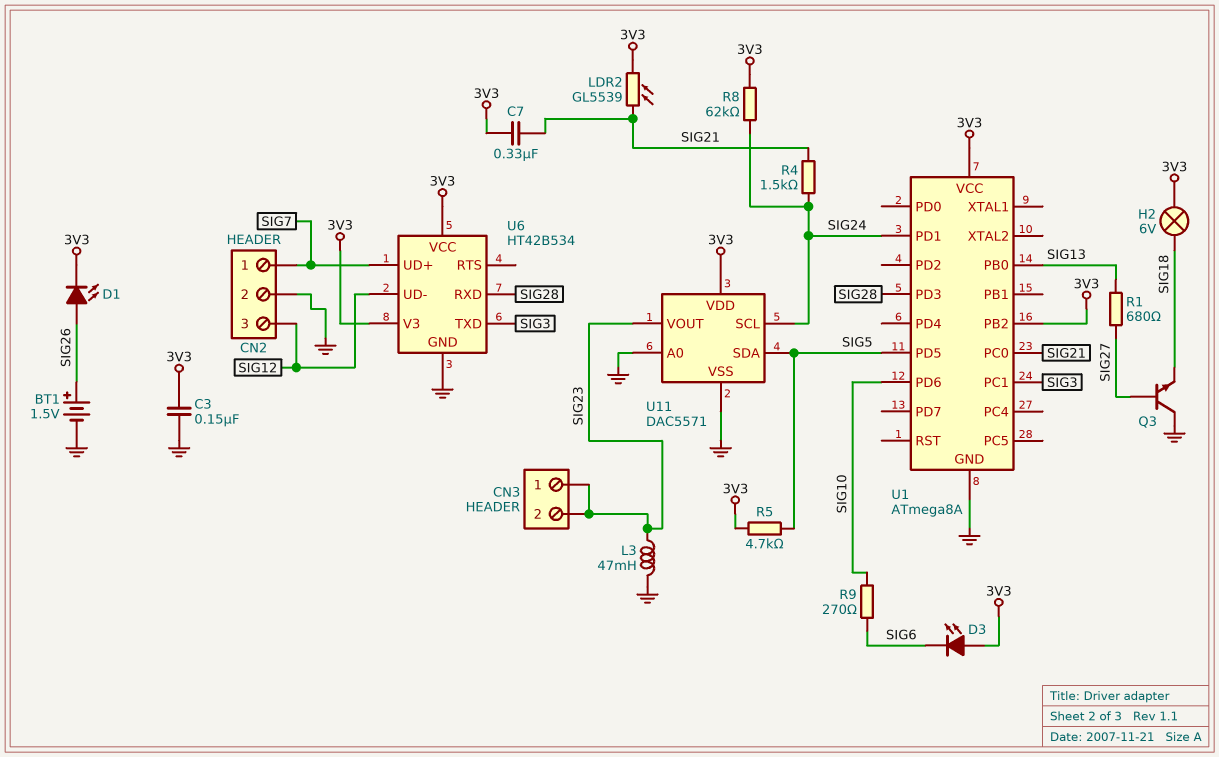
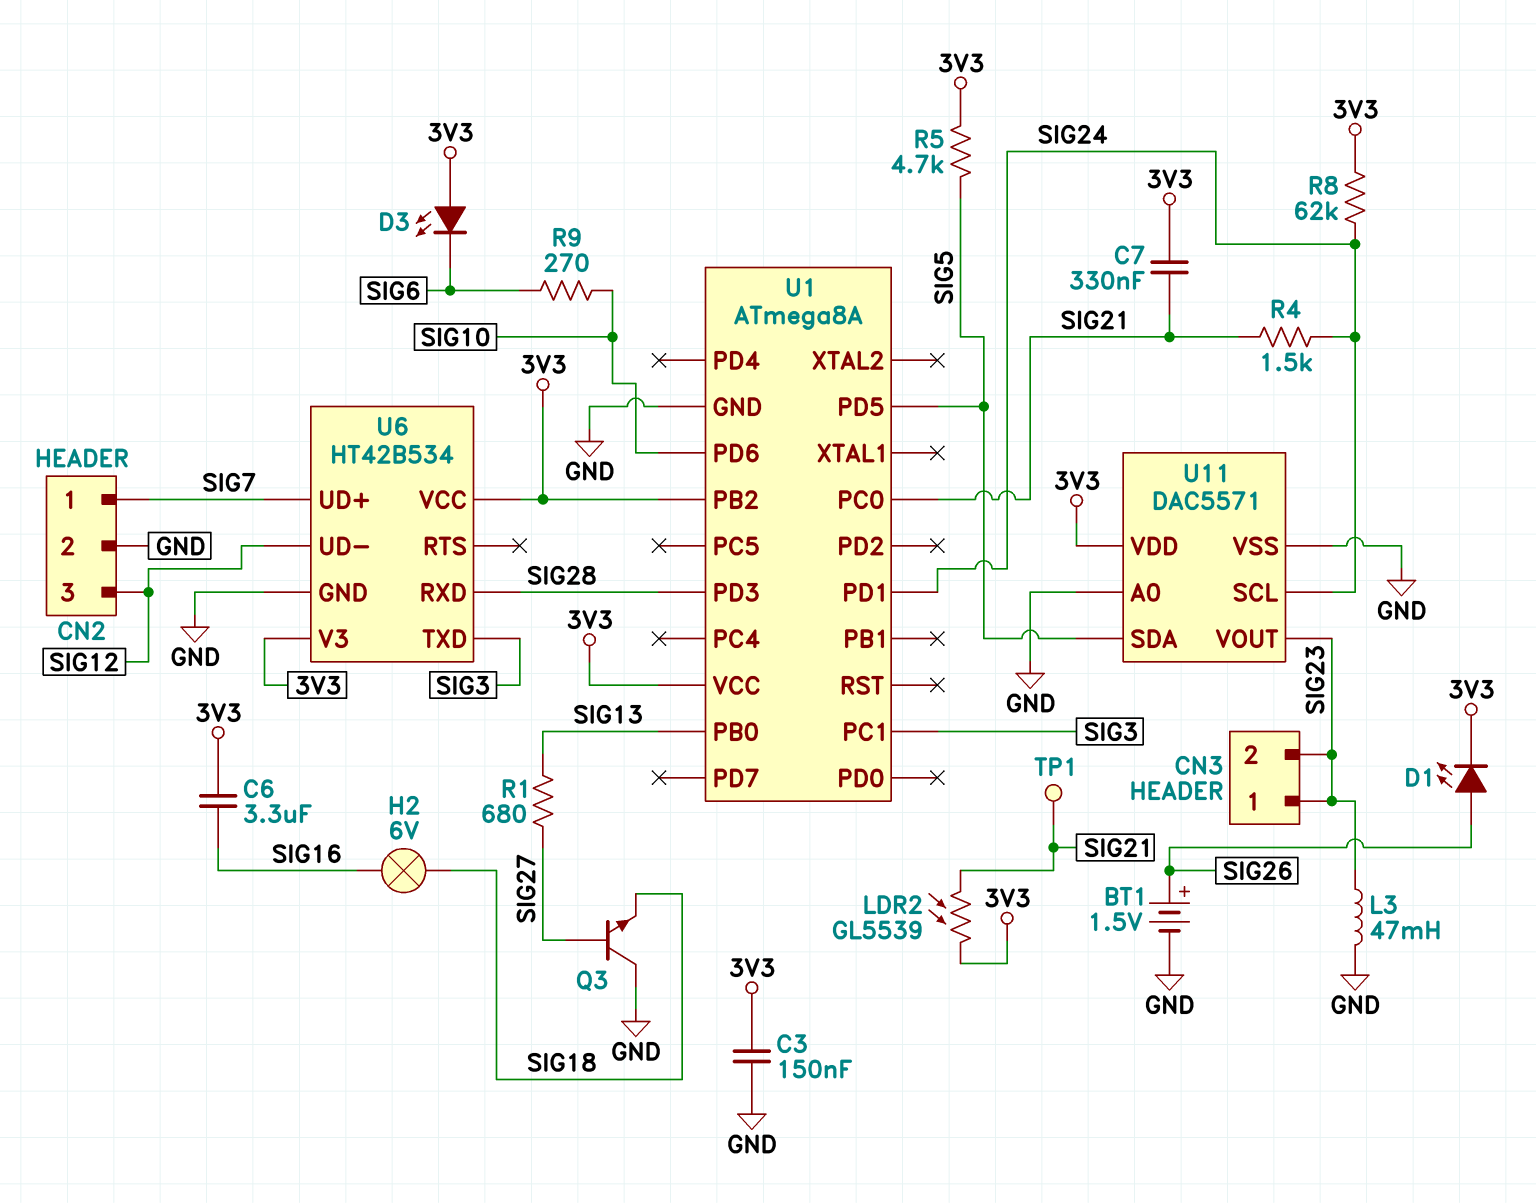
C6: none -> 3.3uF (3V3, SIG16)
H2: lamp 6V (3V3, SIG18) -> lamp 6V (SIG16, SIG18)
TP1: none -> test point (SIG21)

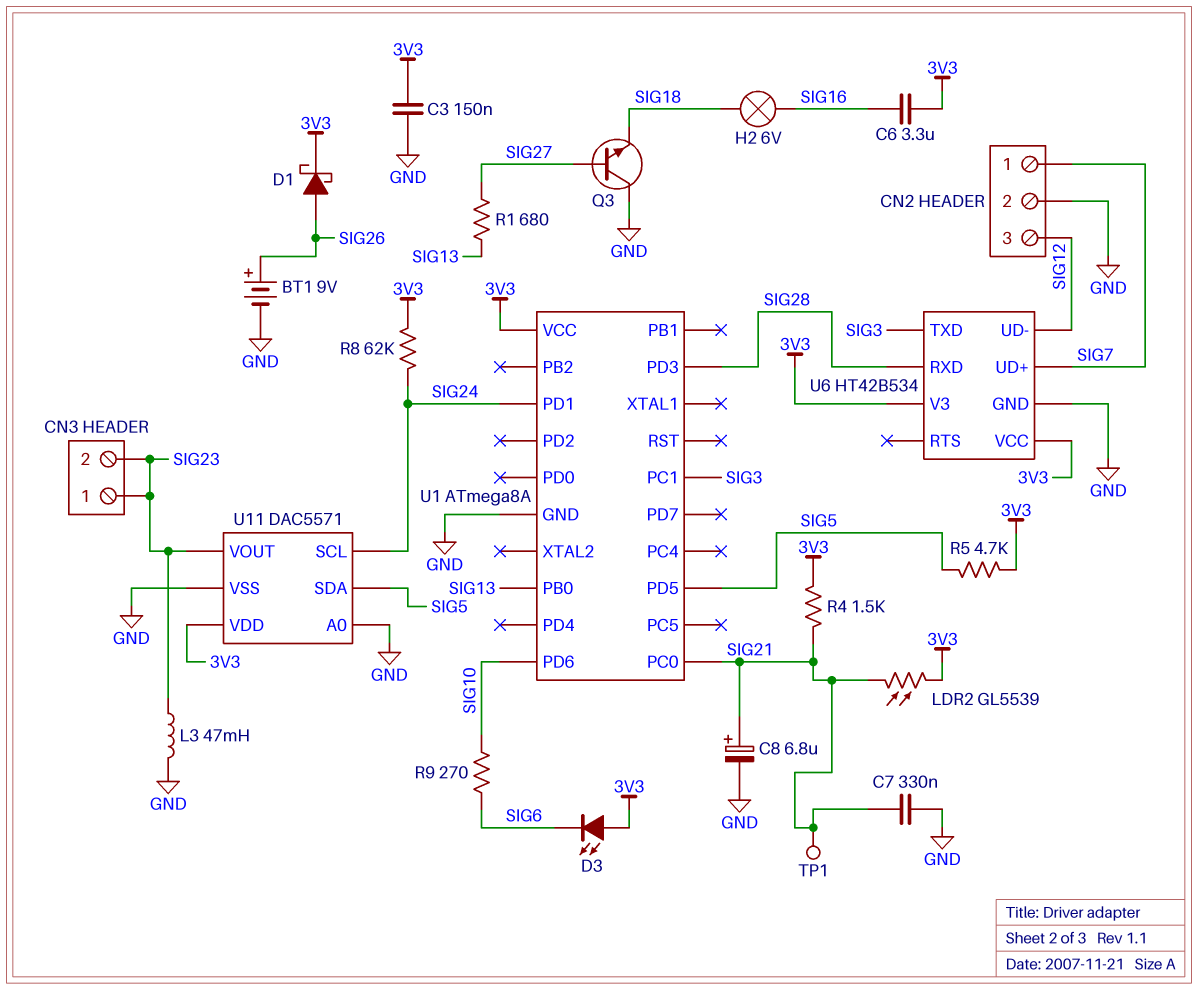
BT1: 1.5V (plus SIG26, minus GND) -> 9V (plus SIG26, minus GND)
C7: 330nF (3V3, SIG21) -> 330nF (GND, SIG21)
C8: none -> 6.8uF (plus SIG21, minus GND)
D1: LED (A SIG26, K 3V3) -> schottky (A SIG26, K 3V3)
R4: 1.5k (SIG21, SIG24) -> 1.5k (3V3, SIG21)
U1 pin PB2: 3V3 -> none

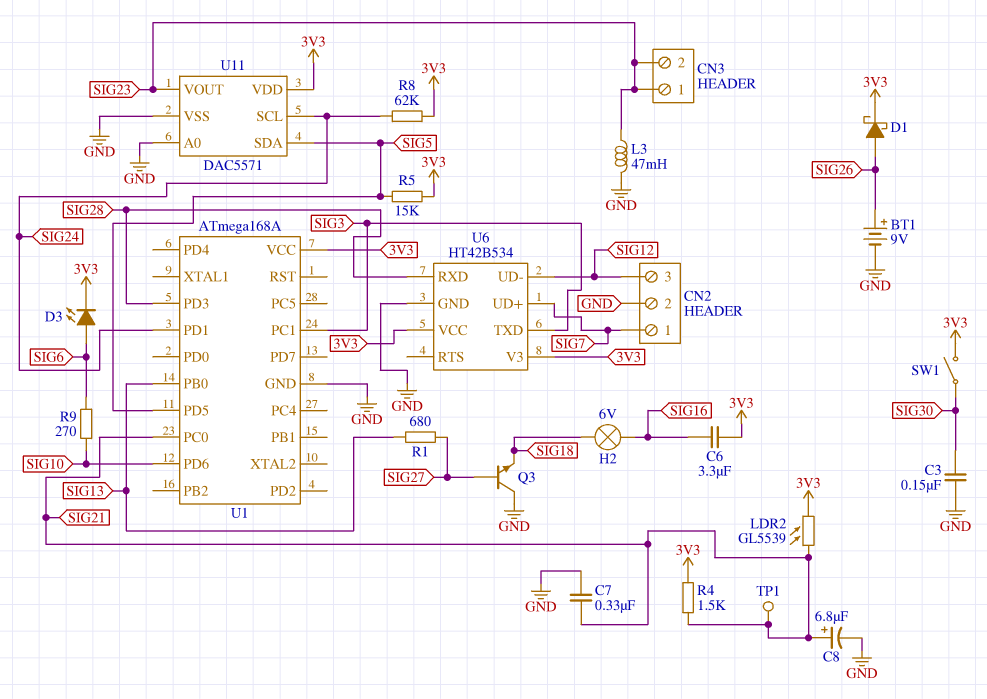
C3: 150nF (3V3, GND) -> 150nF (GND, SIG30)
D3: LED (A 3V3, K SIG6) -> LED (A SIG6, K 3V3)
R5: 4.7k (3V3, SIG5) -> 15k (3V3, SIG5)
SW1: none -> switch (3V3, SIG30)
U1: ATmega8A -> ATmega168A

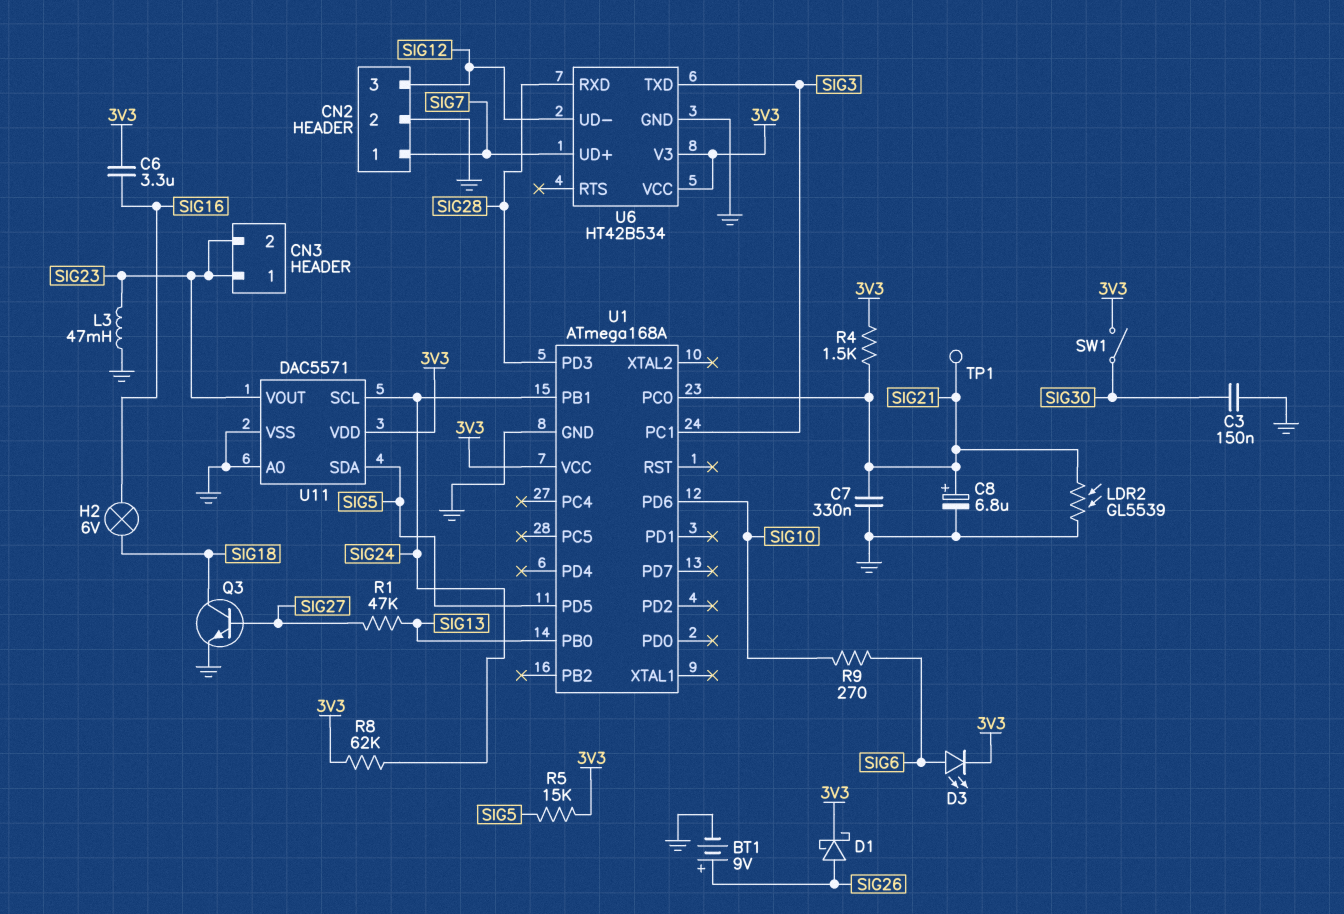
LDR2: GL5539 (3V3, SIG21) -> GL5539 (GND, SIG21)
Q3: NPN (B SIG27, C GND, E SIG18) -> NPN (B SIG27, C SIG18, E GND)
R1: 680 (SIG13, SIG27) -> 47k (SIG13, SIG27)
U1 pin PB1: none -> SIG24
U1 pin PD1: SIG24 -> none

